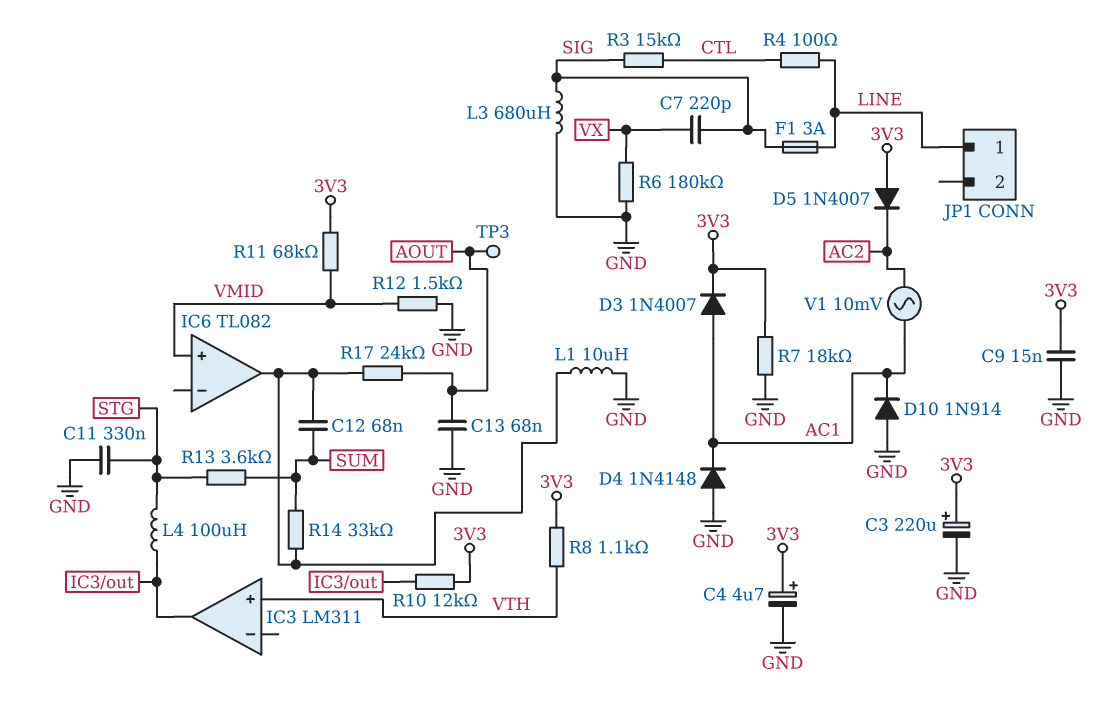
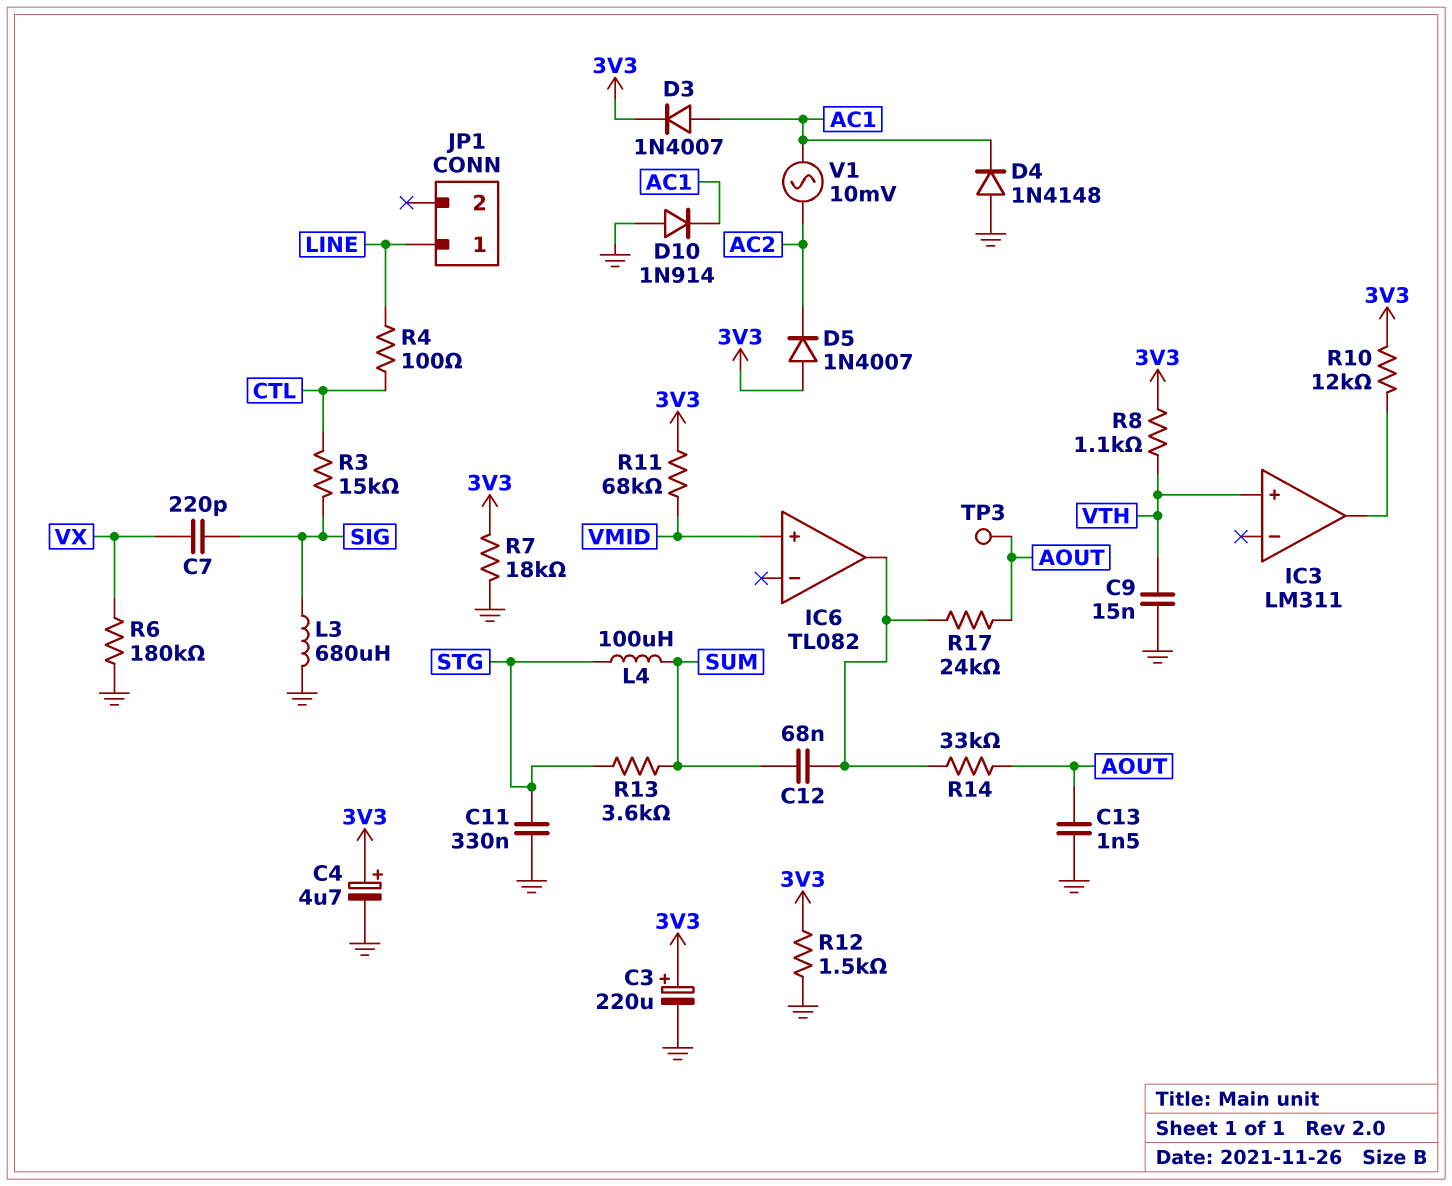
C9: 15nF (3V3, GND) -> 15nF (GND, VTH)
C13: 68nF (AOUT, GND) -> 1.5nF (AOUT, GND)
F1: 3A (LINE, SIG) -> none
L1: 10uH (GND, IC6/out) -> none
L4: 100uH (IC3/out, STG) -> 100uH (STG, SUM)
R12: 1.5k (GND, VMID) -> 1.5k (3V3, GND)
R14: 33k (IC6/out, SUM) -> 33k (AOUT, IC6/out)

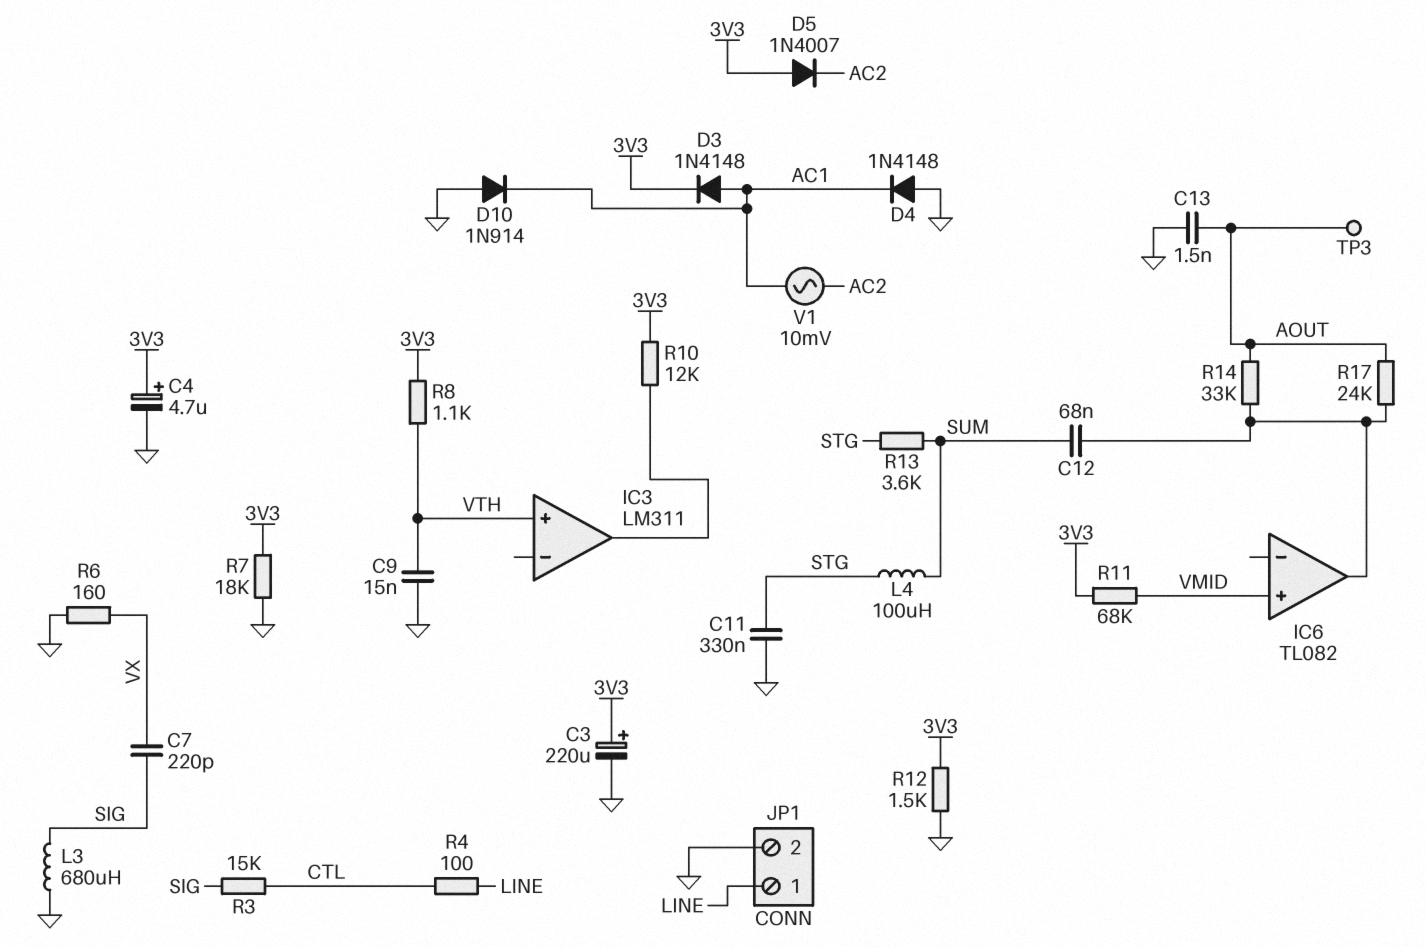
D3: diode 1N4007 (A AC1, K 3V3) -> diode 1N4148 (A AC1, K 3V3)
JP1 pin 2: none -> GND
R6: 180k (GND, VX) -> 160 (GND, VX)

